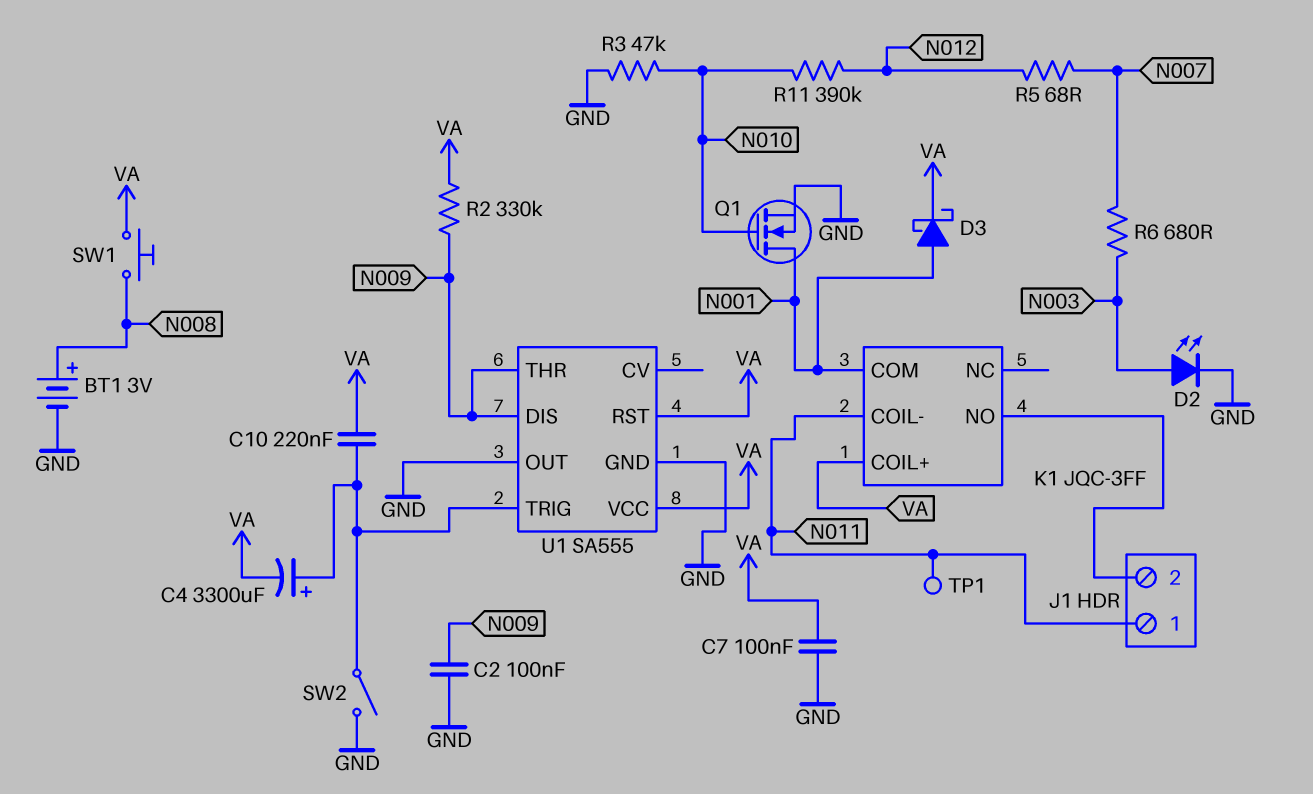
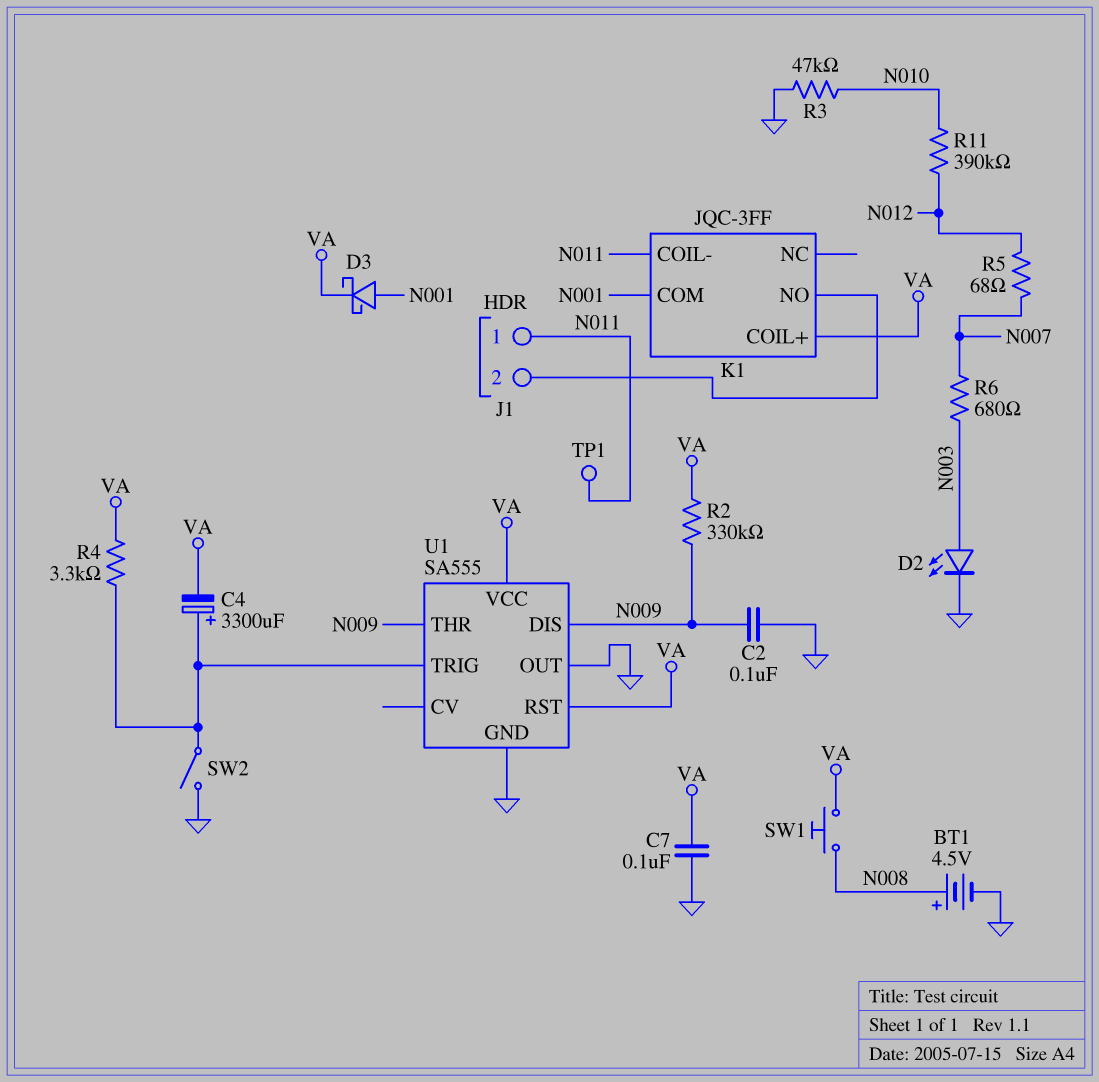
BT1: 3V (plus N008, minus GND) -> 4.5V (plus N008, minus GND)
C10: 220nF (U1/TRIG, VA) -> none
Q1: NMOS (G N010, D N001, S GND) -> none
R4: none -> 3.3k (U1/TRIG, VA)

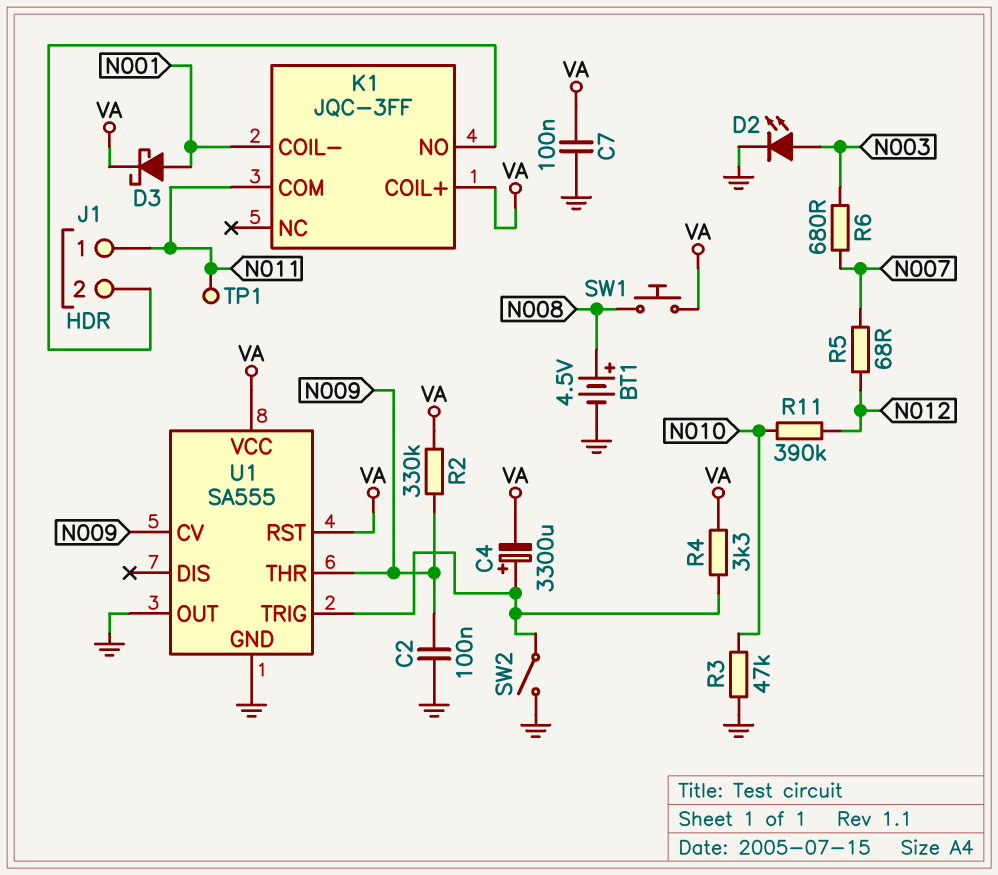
K1 pin COIL-: N011 -> N001
K1 pin COM: N001 -> N011
U1 pin CV: none -> N009
U1 pin DIS: N009 -> none

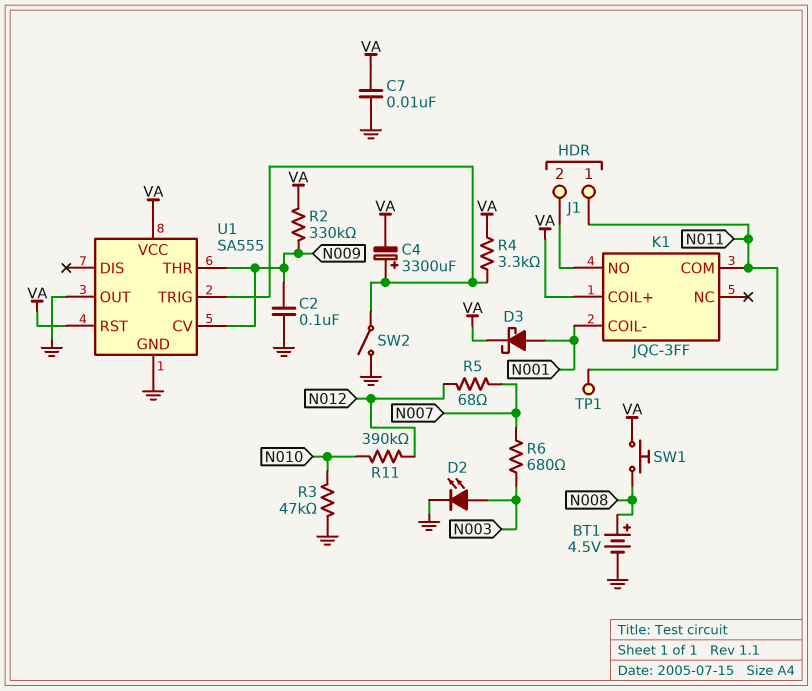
C7: 100nF (GND, VA) -> 10nF (GND, VA)

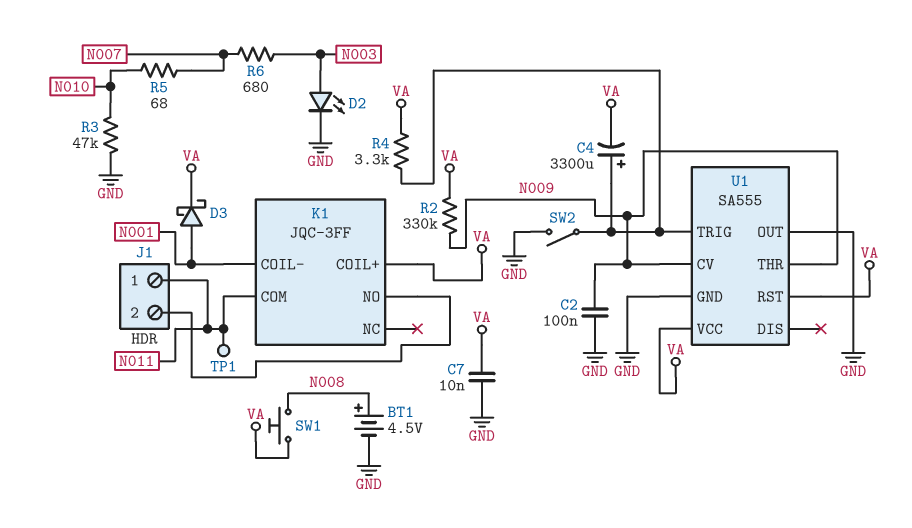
R5: 68 (N007, N012) -> 68 (N007, N010)
R11: 390k (N010, N012) -> none

